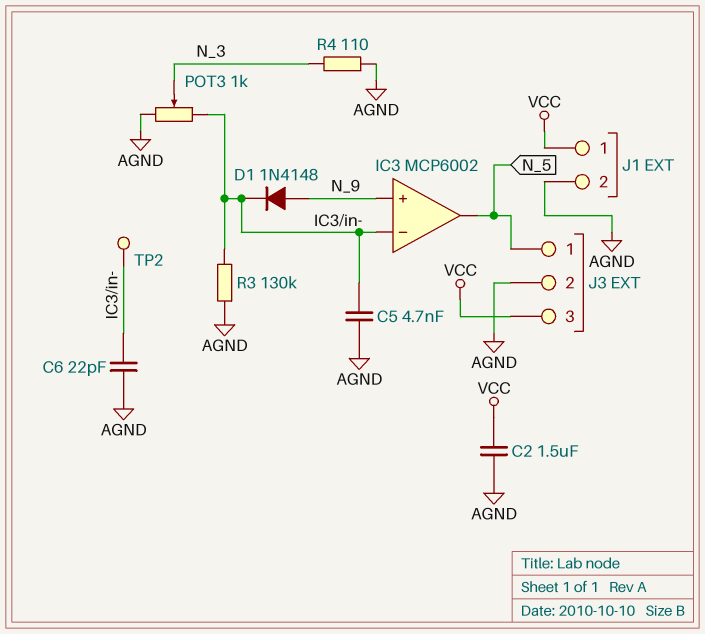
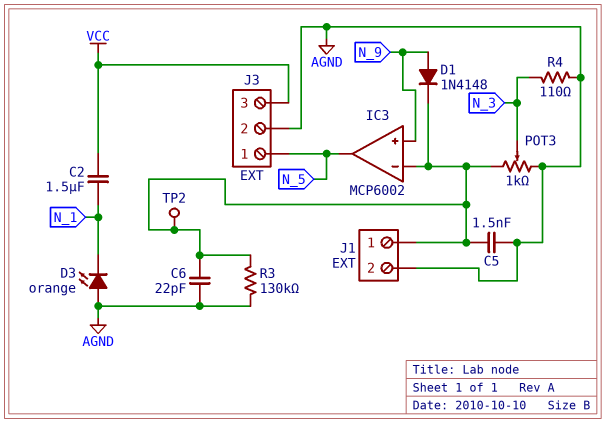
C2: 1.5uF (AGND, VCC) -> 1.5uF (N_1, VCC)
C5: 4.7nF (AGND, IC3/in-) -> 1.5nF (AGND, IC3/in-)
D3: none -> LED orange (A AGND, K N_1)
J1 pin 1: VCC -> IC3/in-

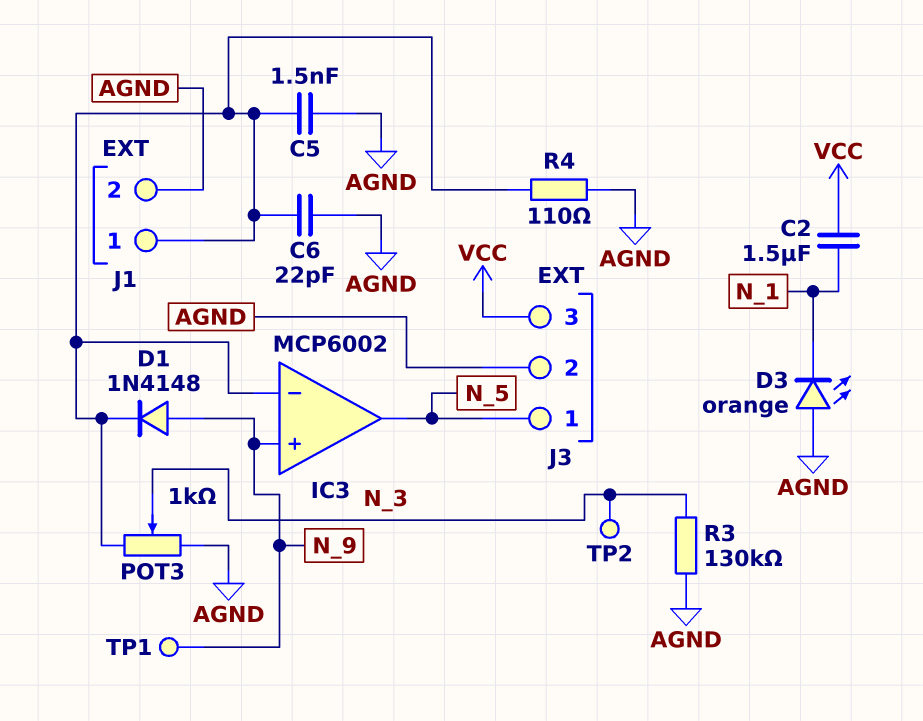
R3: 130k (AGND, IC3/in-) -> 130k (AGND, N_3)
R4: 110 (AGND, N_3) -> 110 (AGND, IC3/in-)
TP1: none -> test point (N_9)
TP2: test point (IC3/in-) -> test point (N_3)

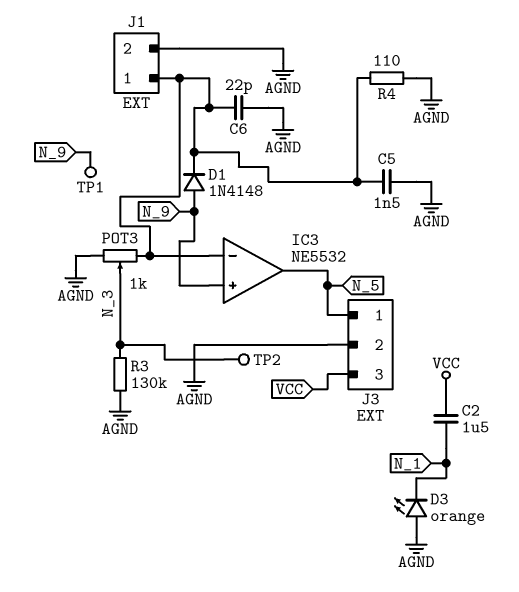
IC3: MCP6002 -> NE5532

